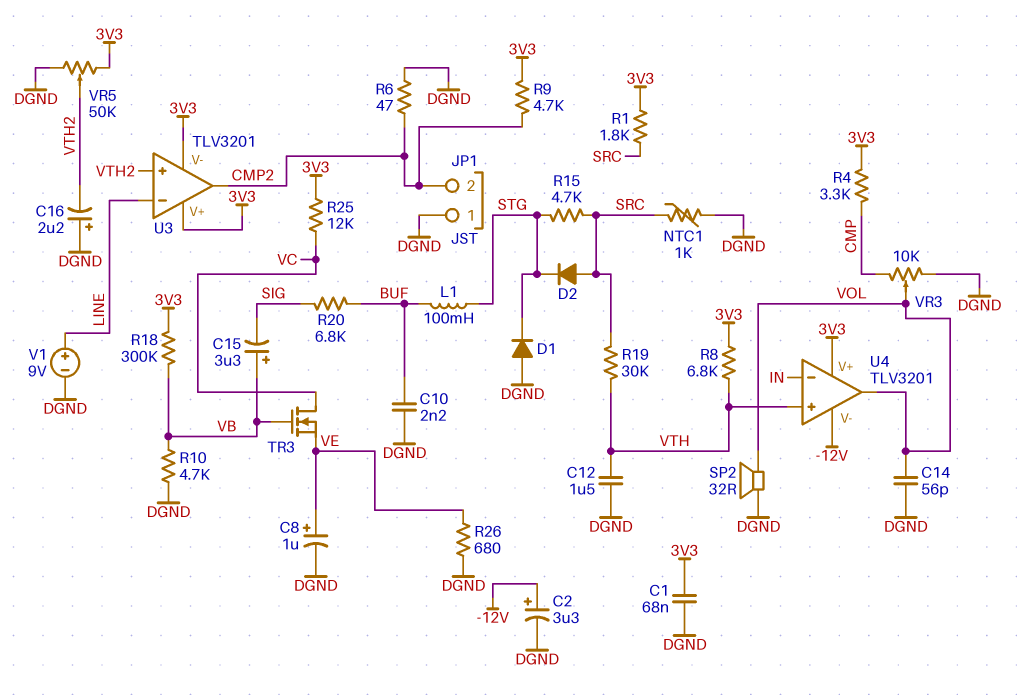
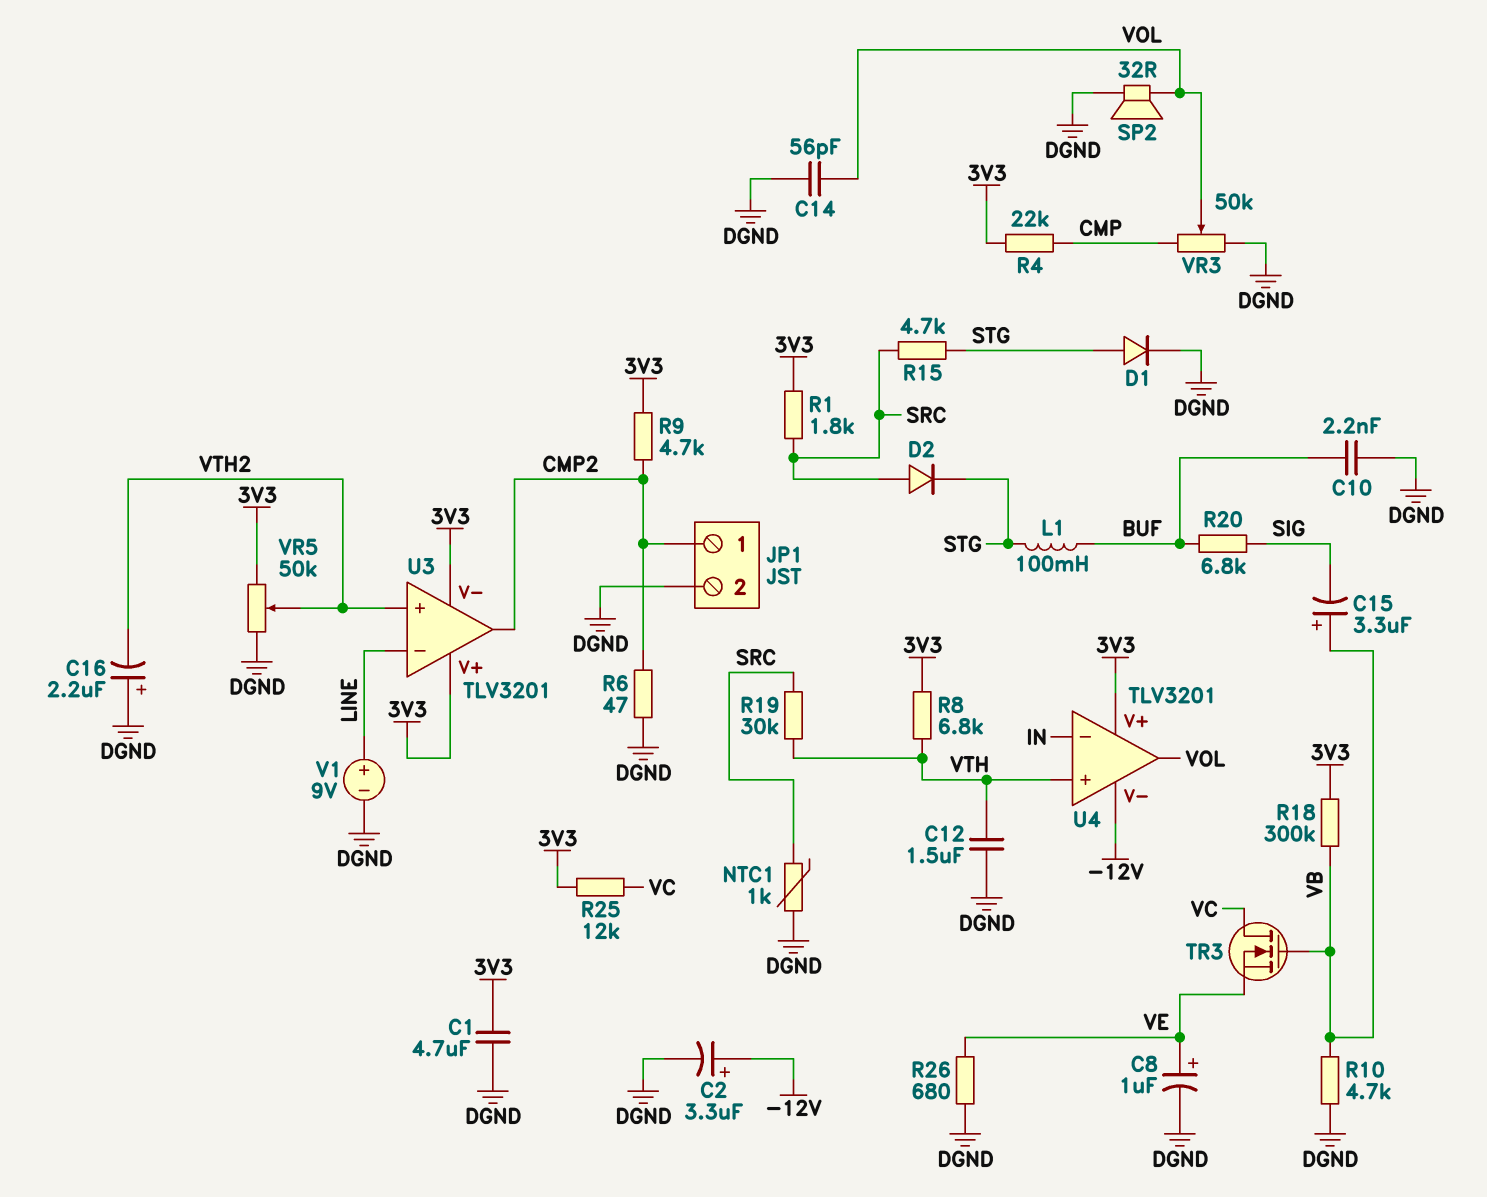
C1: 68nF (3V3, DGND) -> 4.7uF (3V3, DGND)
D1: diode (A DGND, K STG) -> diode (A STG, K DGND)
JP1 pin 1: DGND -> CMP2
JP1 pin 2: CMP2 -> DGND
R4: 3.3k (3V3, CMP) -> 22k (3V3, CMP)
VR3: 10k (CMP, DGND, wiper VOL) -> 50k (CMP, DGND, wiper VOL)

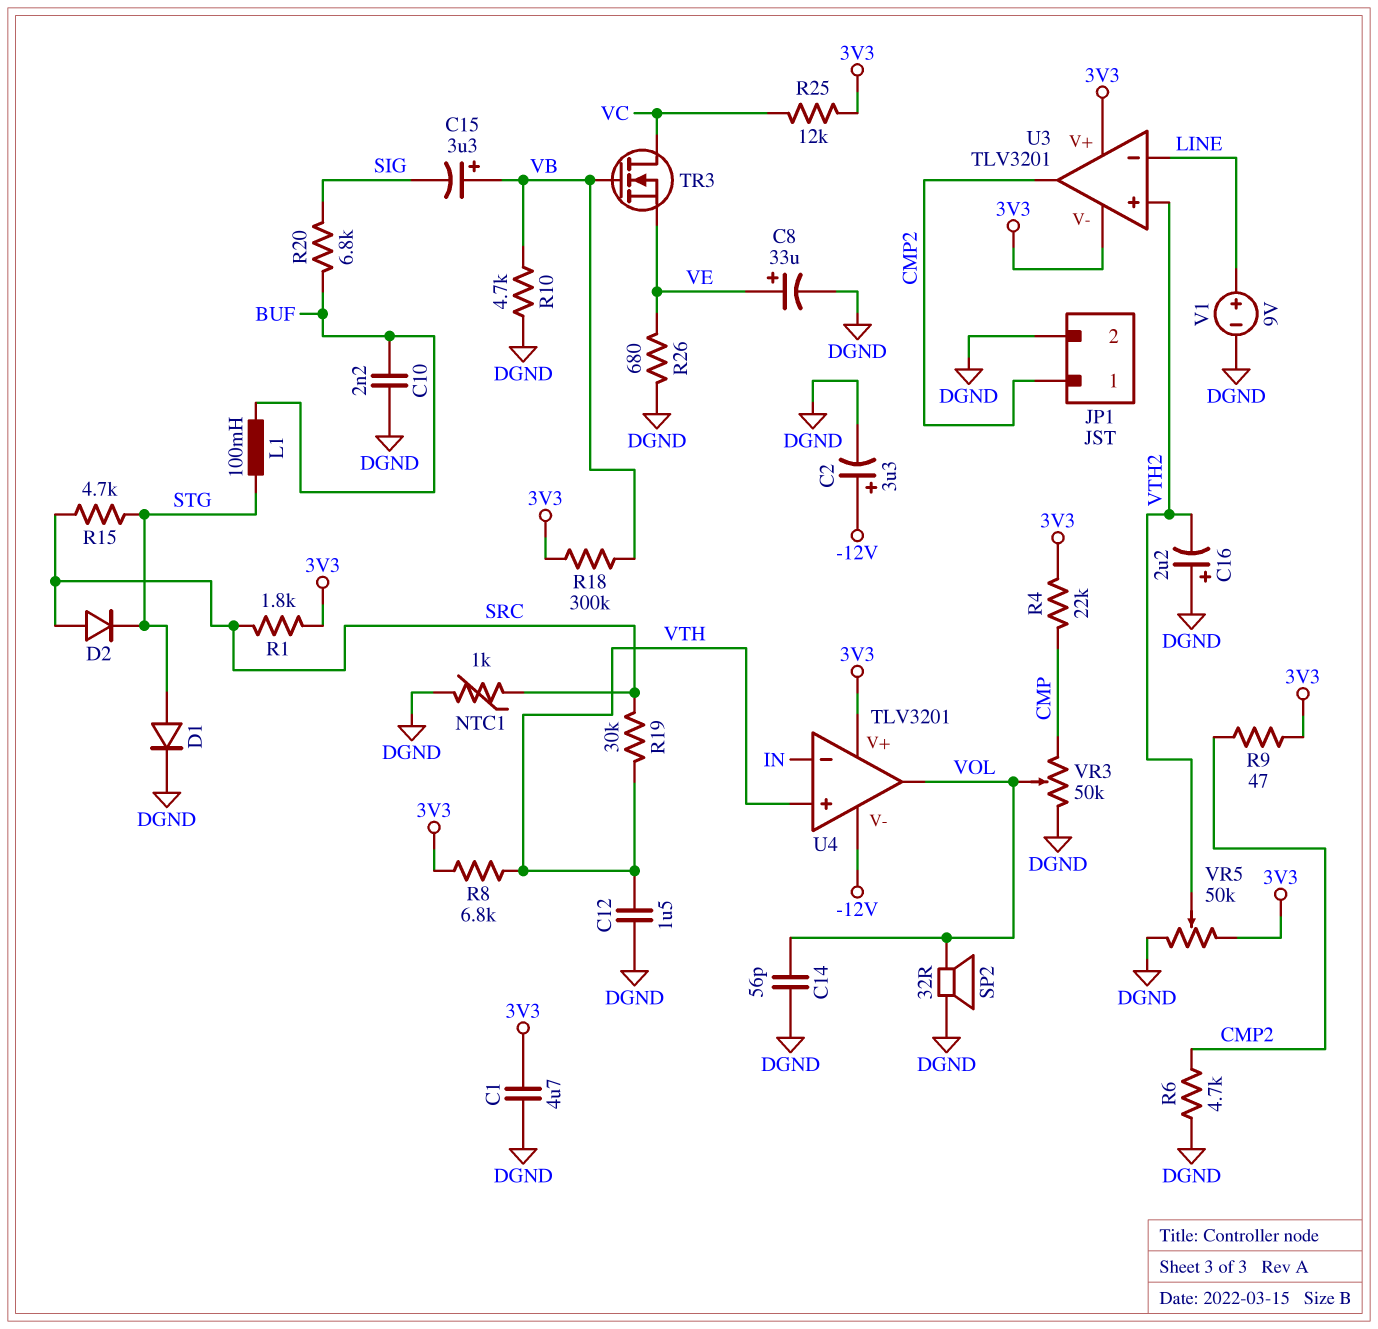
C8: 1uF (plus VE, minus DGND) -> 33uF (plus VE, minus DGND)
R6: 47 (CMP2, DGND) -> 4.7k (CMP2, DGND)
R9: 4.7k (3V3, CMP2) -> 47 (3V3, CMP2)

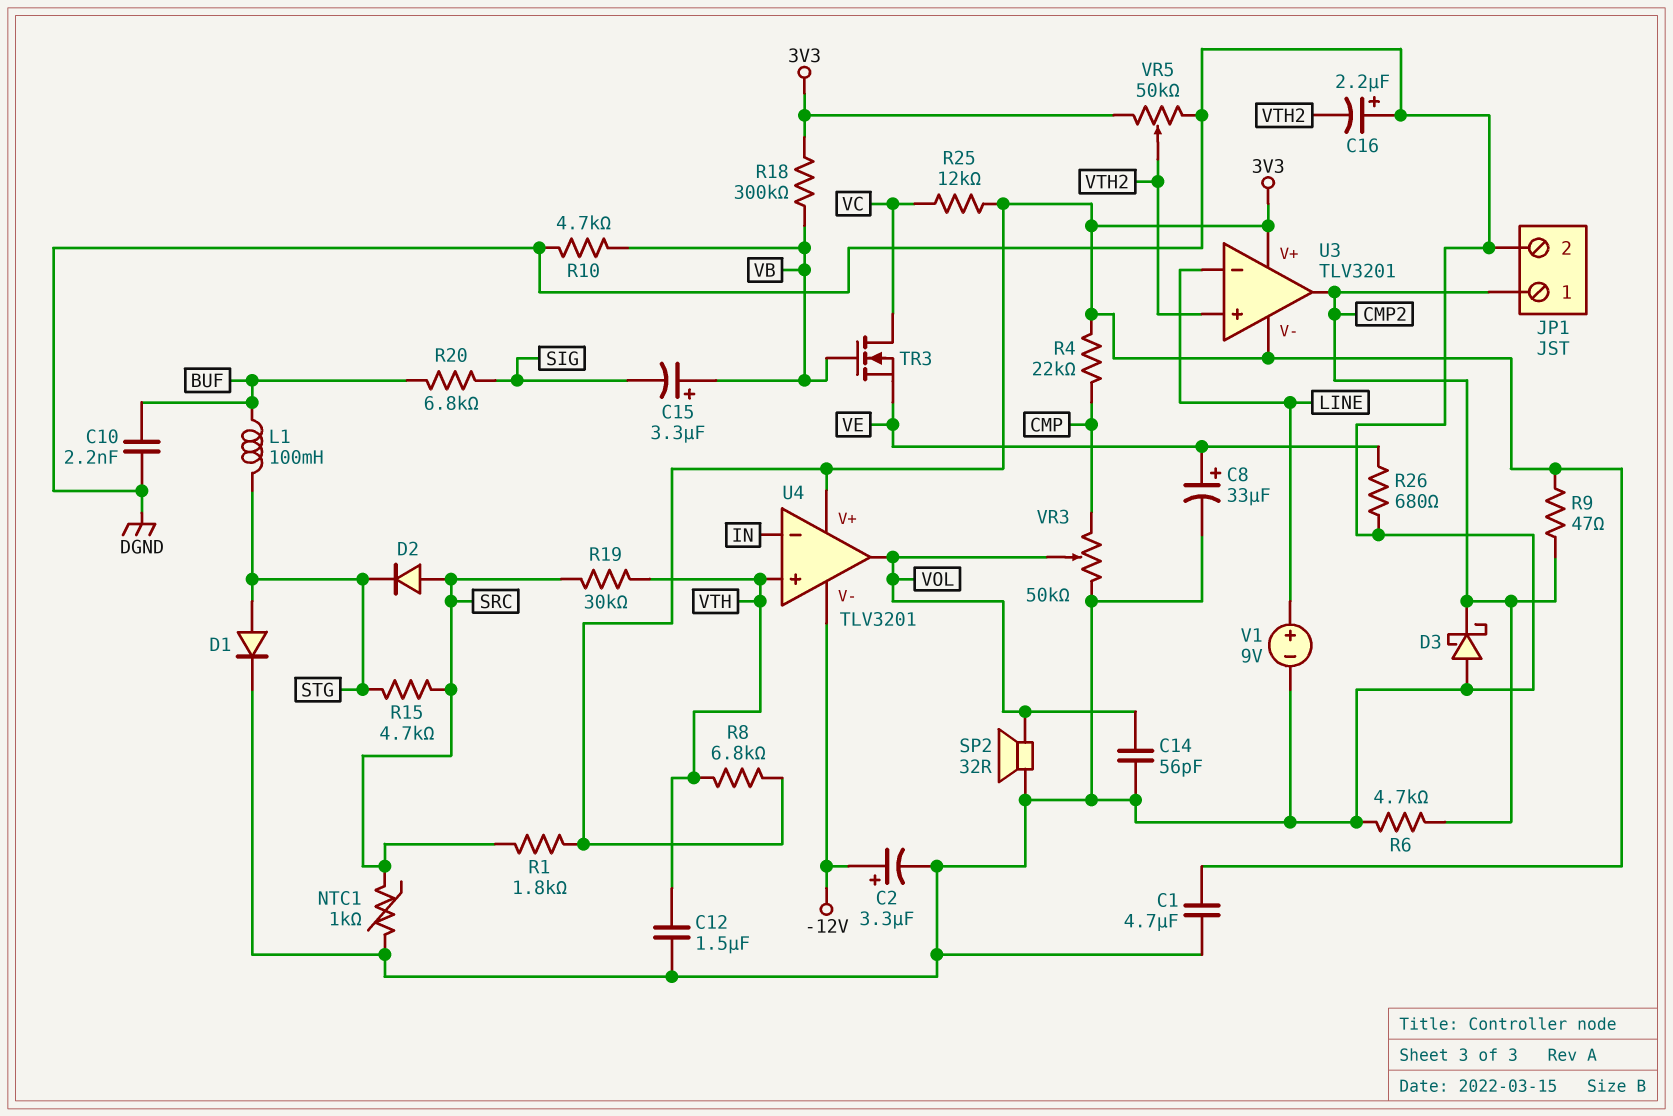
D3: none -> schottky (A DGND, K CMP2)

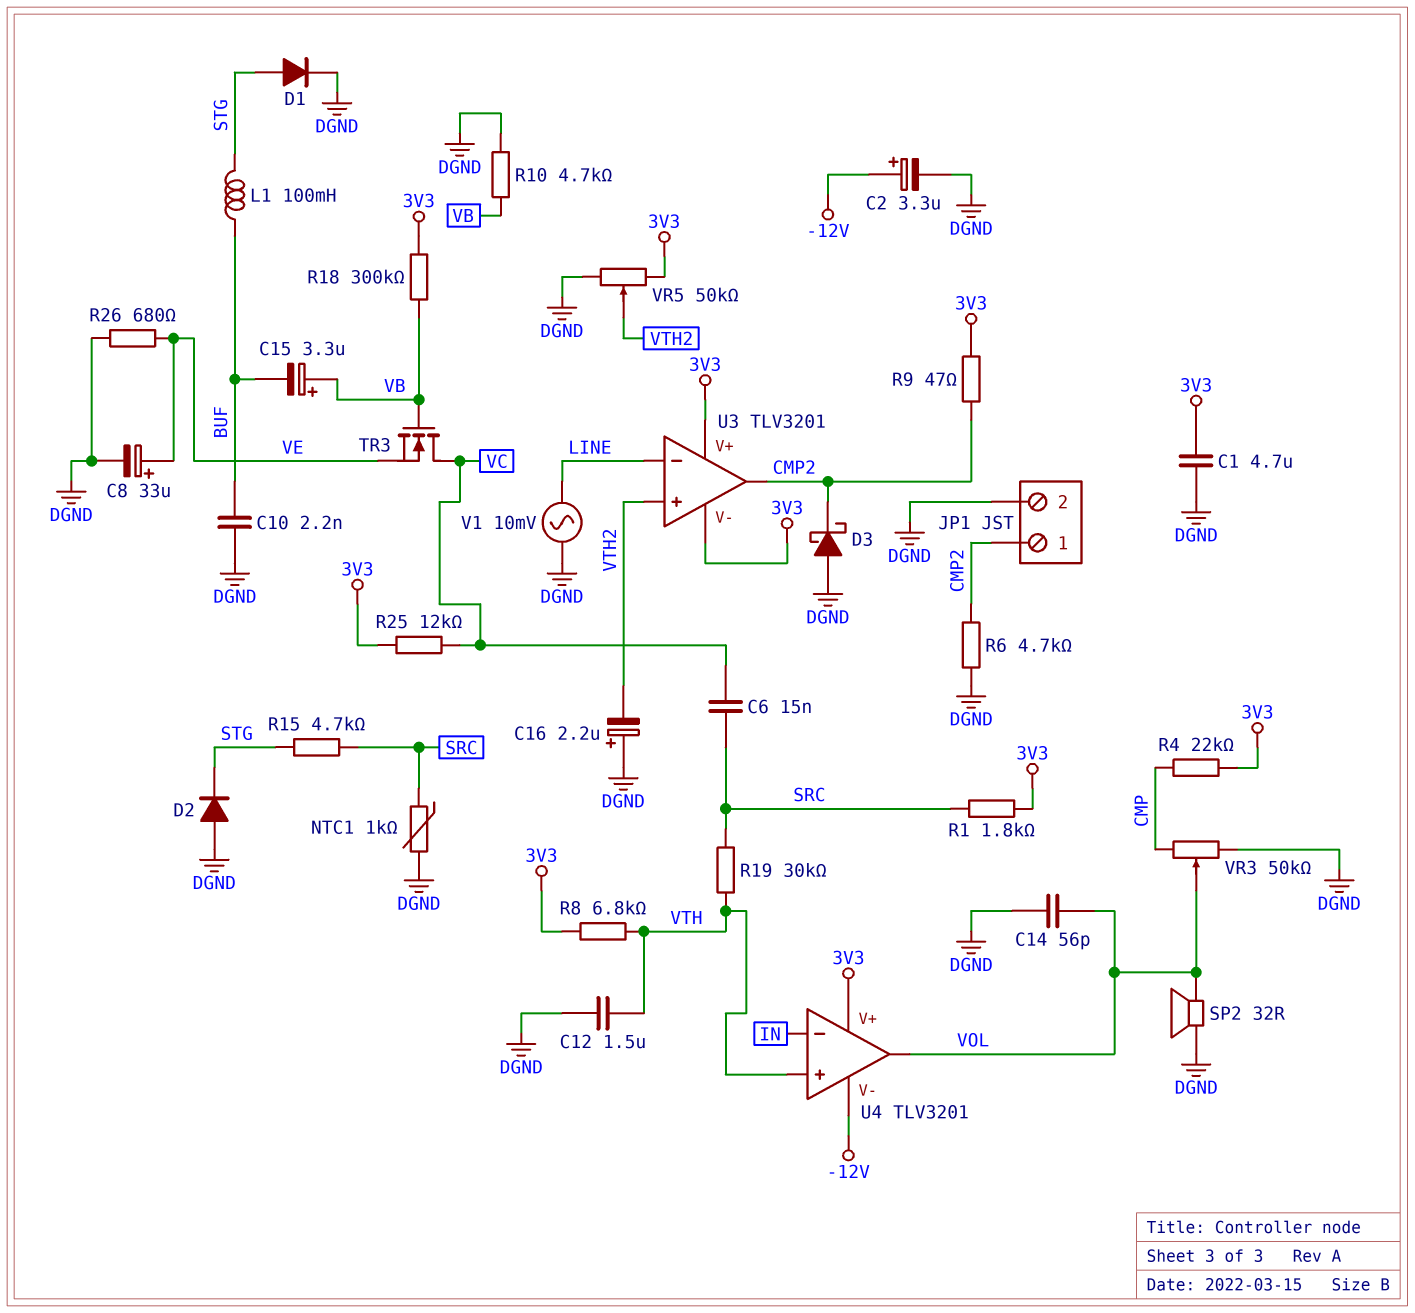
C6: none -> 15nF (SRC, VC)
C15: 3.3uF (plus VB, minus SIG) -> 3.3uF (plus VB, minus BUF)
D2: diode (A SRC, K STG) -> diode (A DGND, K STG)
R20: 6.8k (BUF, SIG) -> none
V1: 9V (plus LINE, minus DGND) -> AC 10mV (DGND, LINE)

